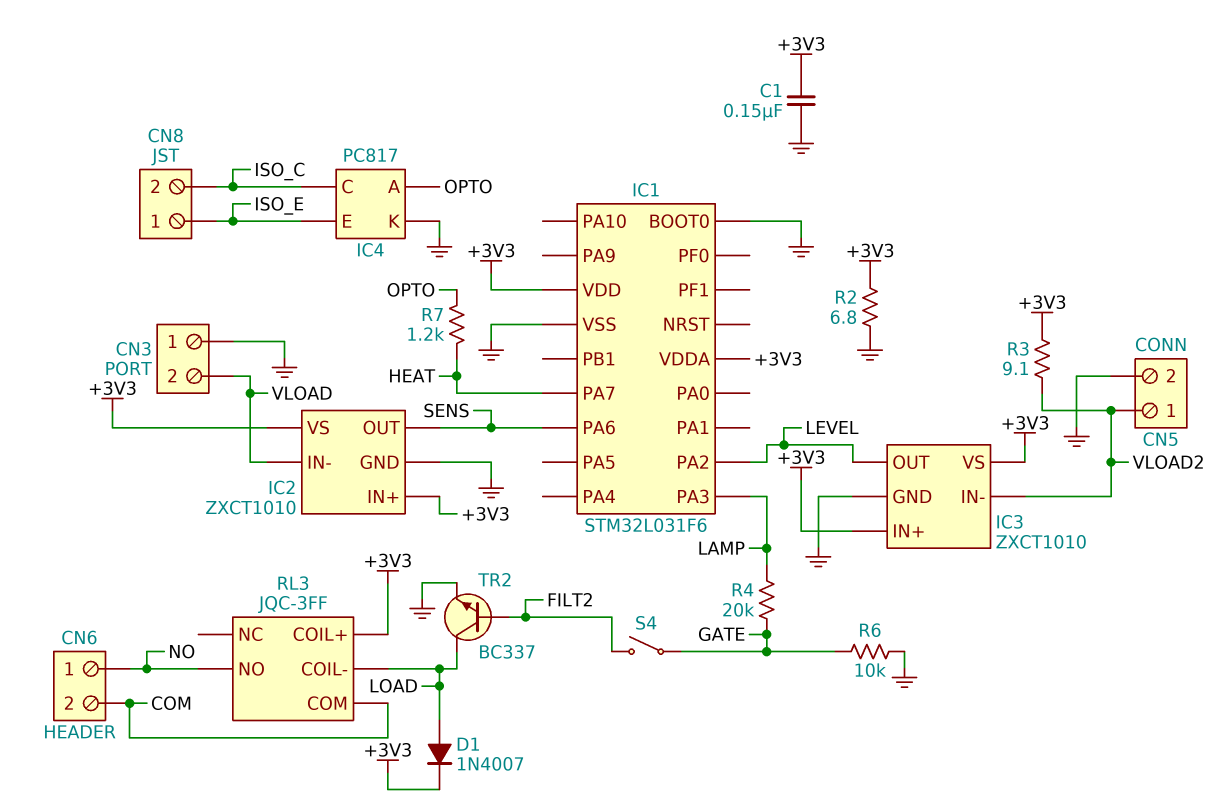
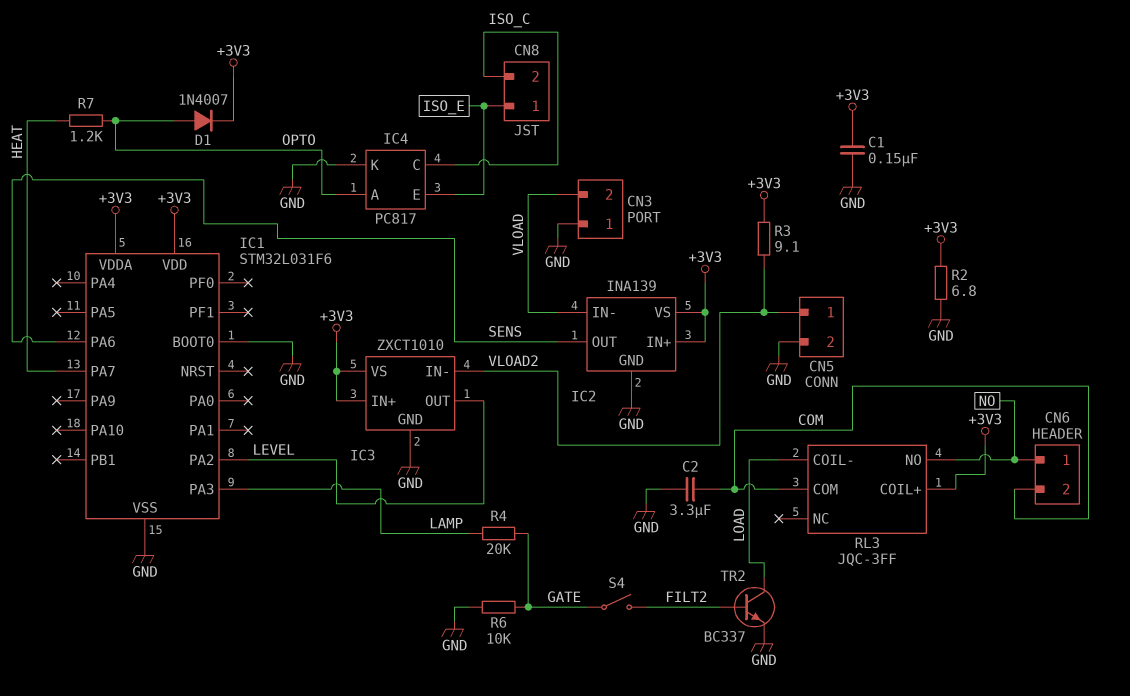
C2: none -> 3.3uF (COM, GND)
D1: diode 1N4007 (A LOAD, K +3V3) -> diode 1N4007 (A OPTO, K +3V3)
IC2: ZXCT1010 -> INA139

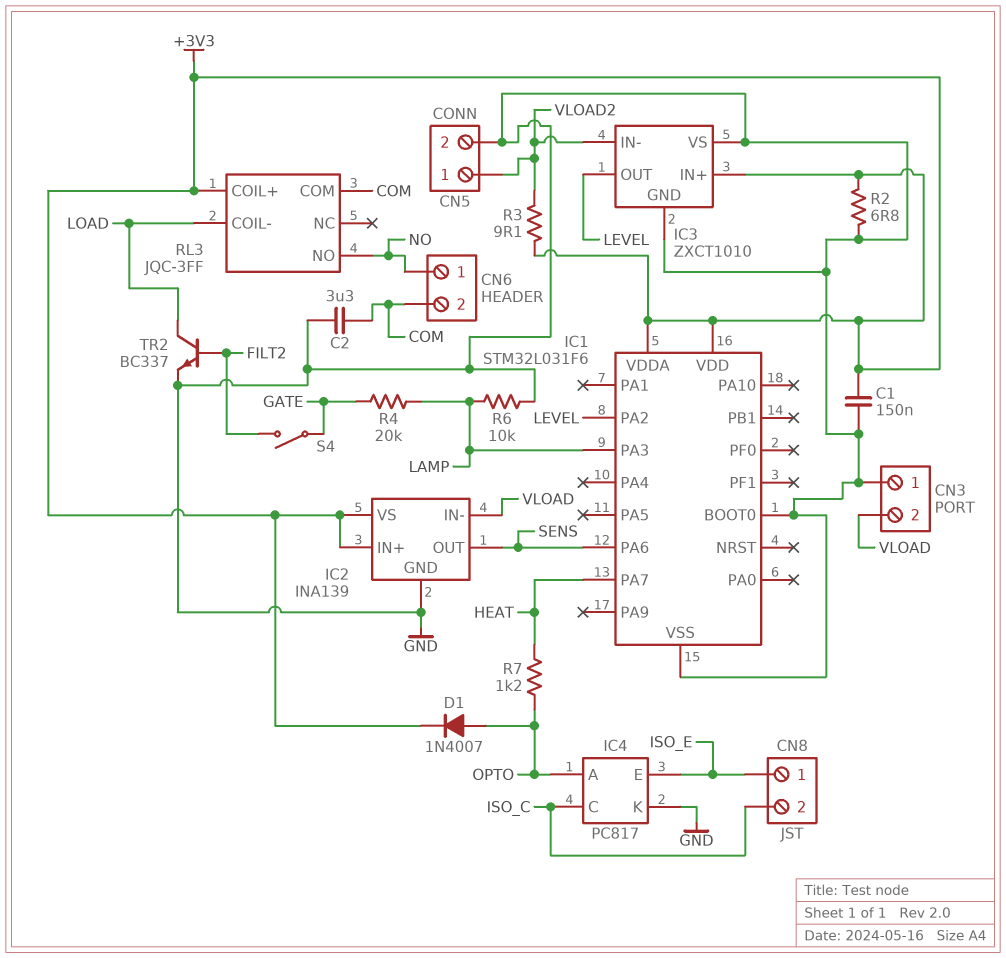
IC3 pin VS: +3V3 -> GND
R6: 10k (GATE, GND) -> 10k (GND, LAMP)

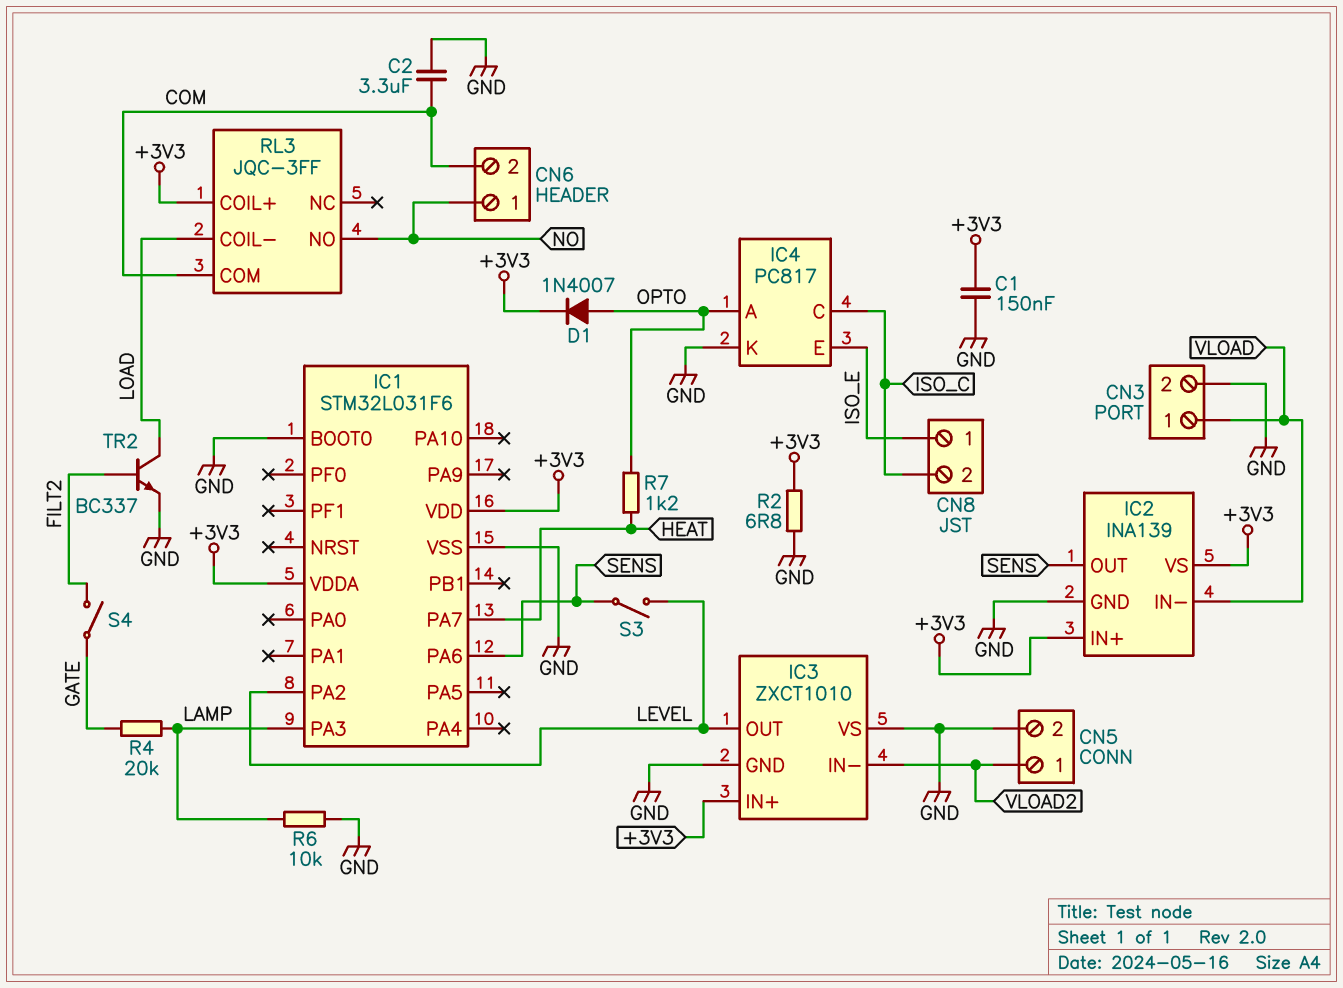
CN3 pin 1: GND -> VLOAD
CN3 pin 2: VLOAD -> GND
R3: 9.1 (+3V3, VLOAD2) -> none
S3: none -> switch (LEVEL, SENS)

